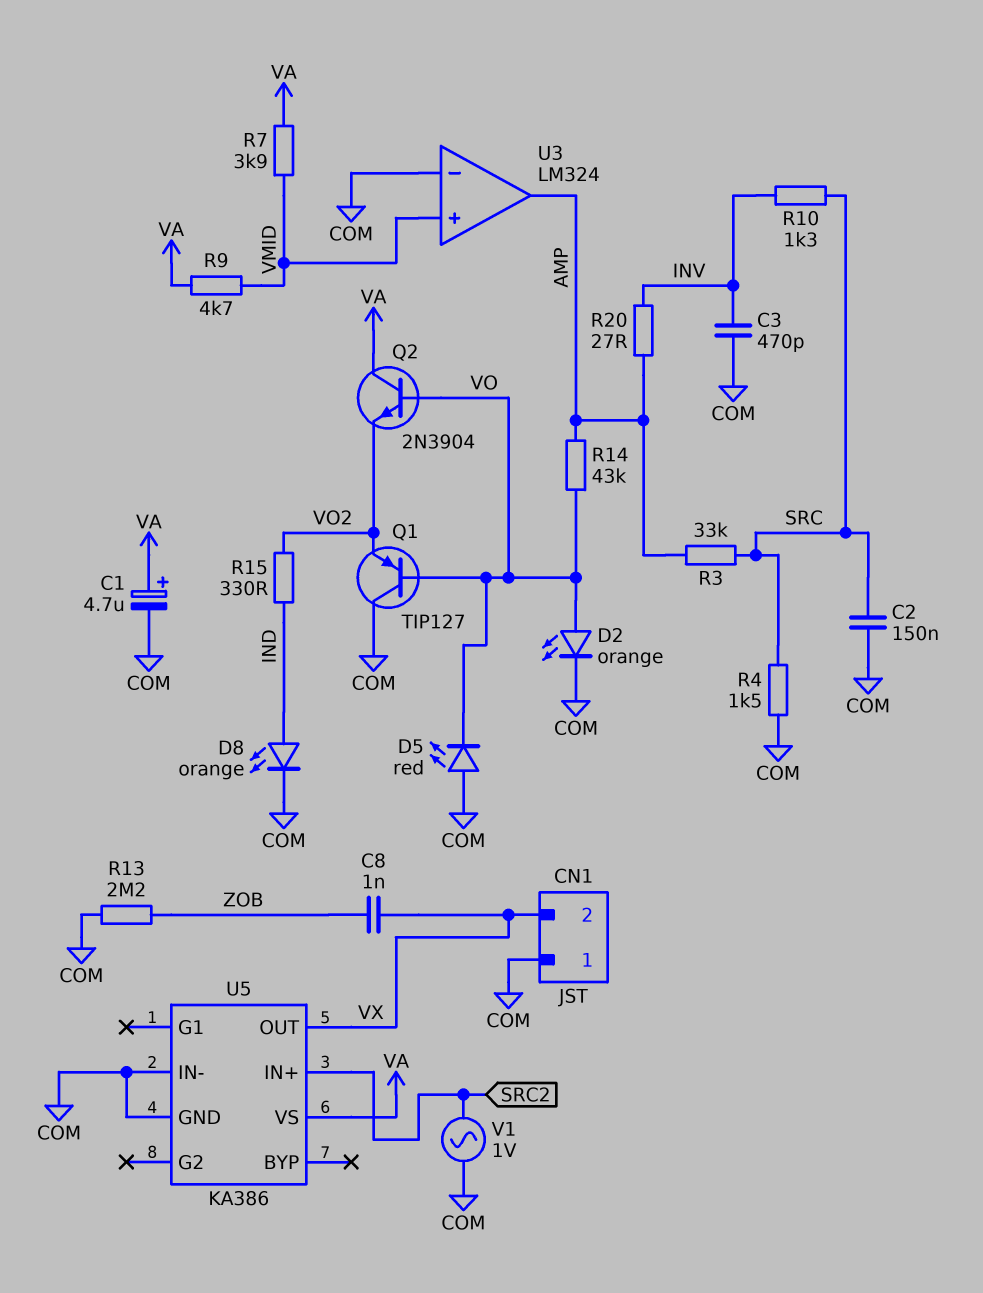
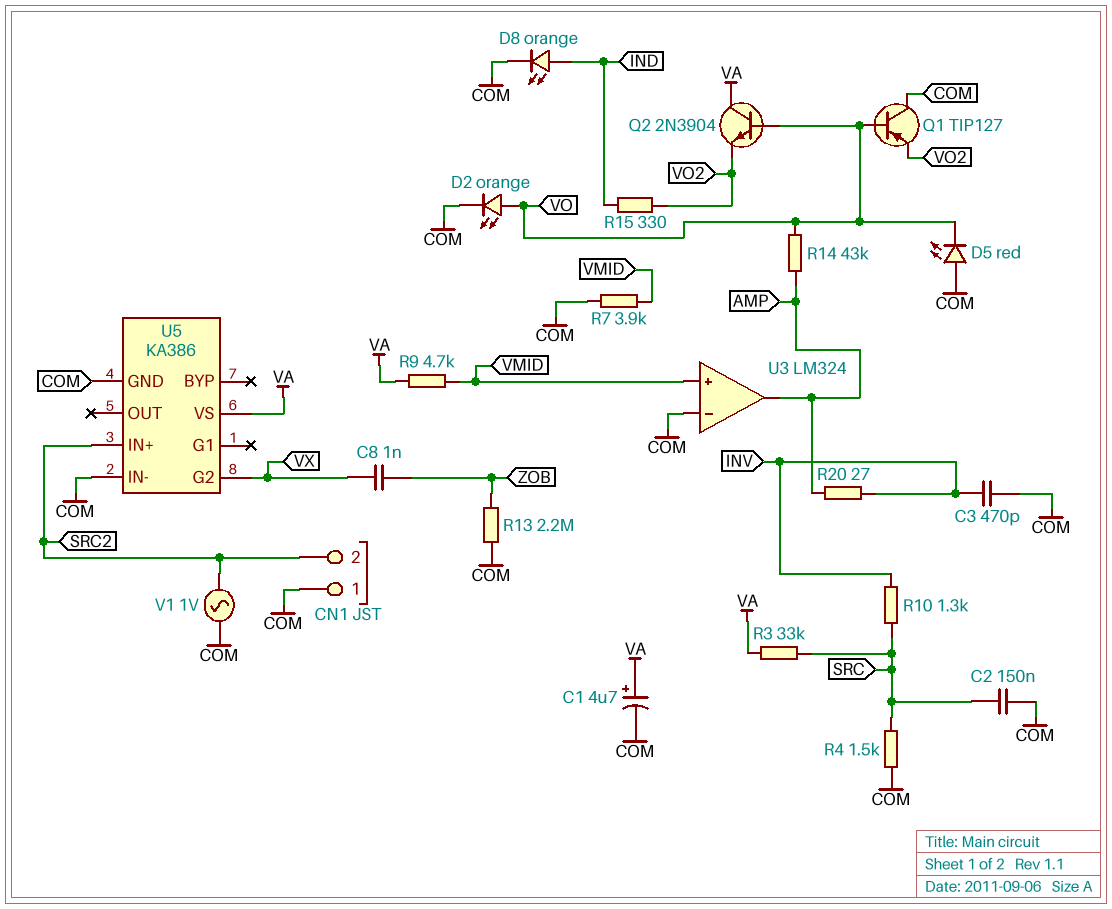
CN1 pin 2: VX -> SRC2
R3: 33k (AMP, SRC) -> 33k (SRC, VA)
R7: 3.9k (VA, VMID) -> 3.9k (COM, VMID)
U5 pin G2: none -> VX
U5 pin OUT: VX -> none

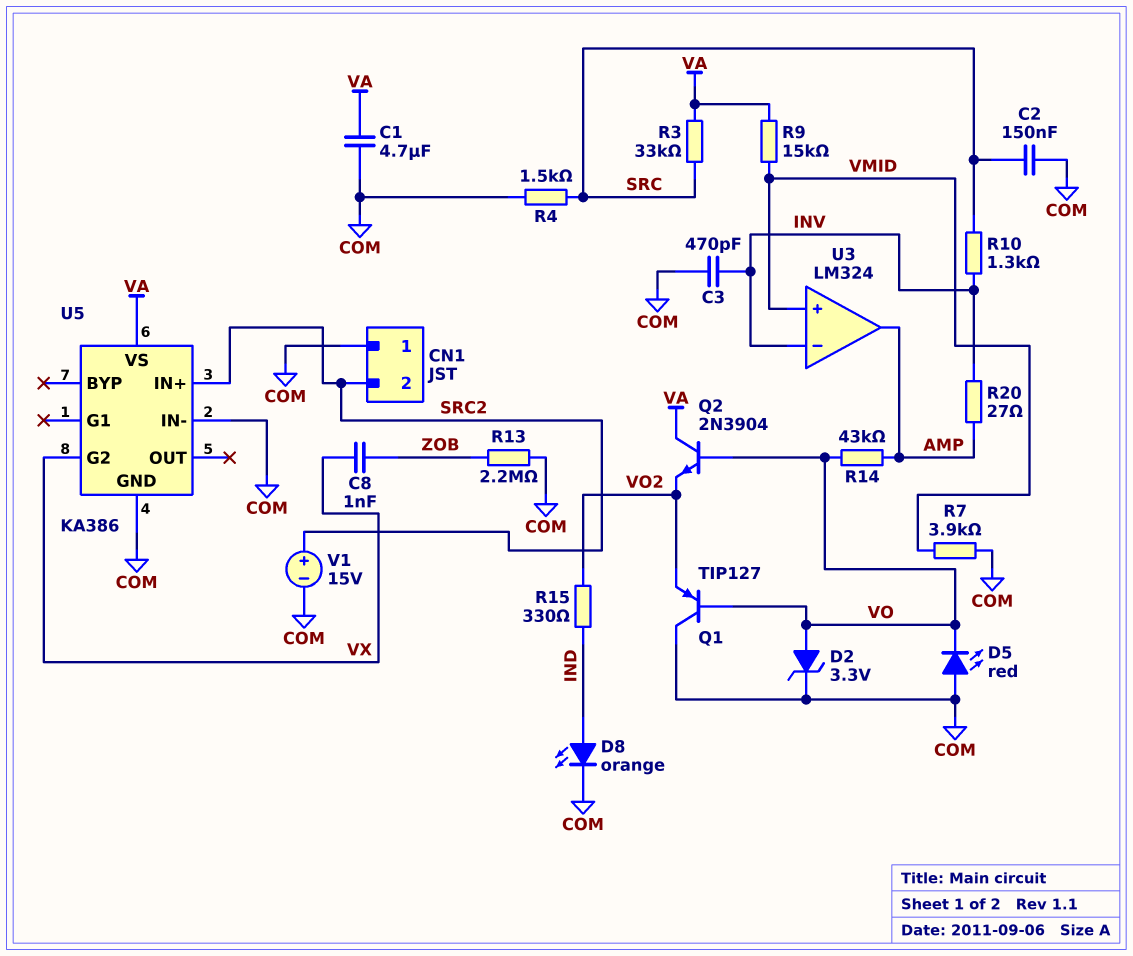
C1: 4.7uF (plus VA, minus COM) -> 4.7uF (COM, VA)
D2: LED orange (A VO, K COM) -> zener 3.3V (A VO, K COM)
R9: 4.7k (VA, VMID) -> 15k (VA, VMID)
U3 pin in-: COM -> INV
V1: AC 1V (COM, SRC2) -> 15V (plus SRC2, minus COM)

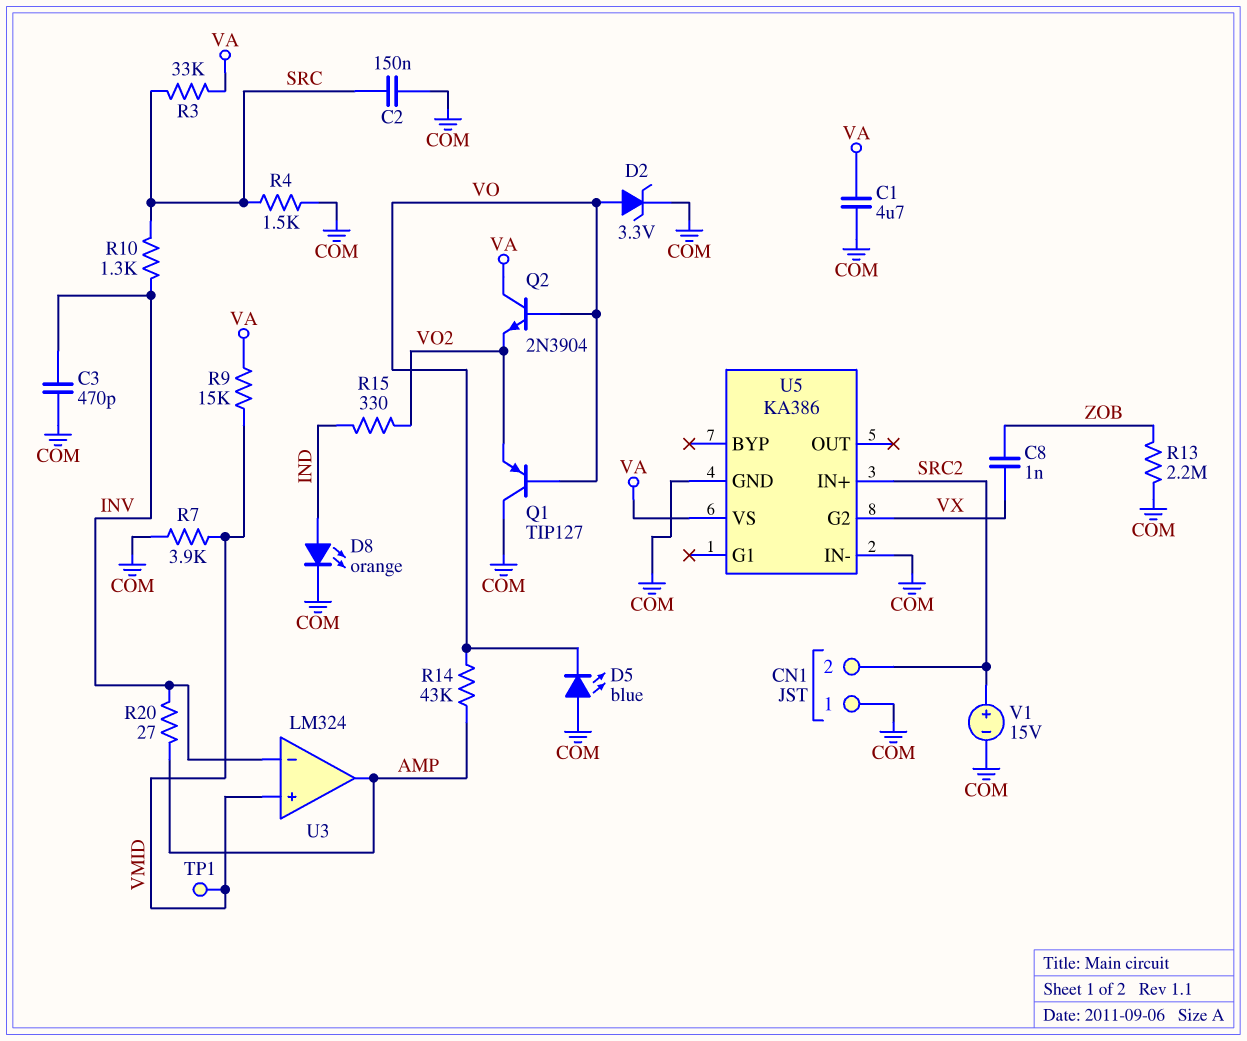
D5: LED red (A COM, K VO) -> LED blue (A COM, K VO)
TP1: none -> test point (VMID)

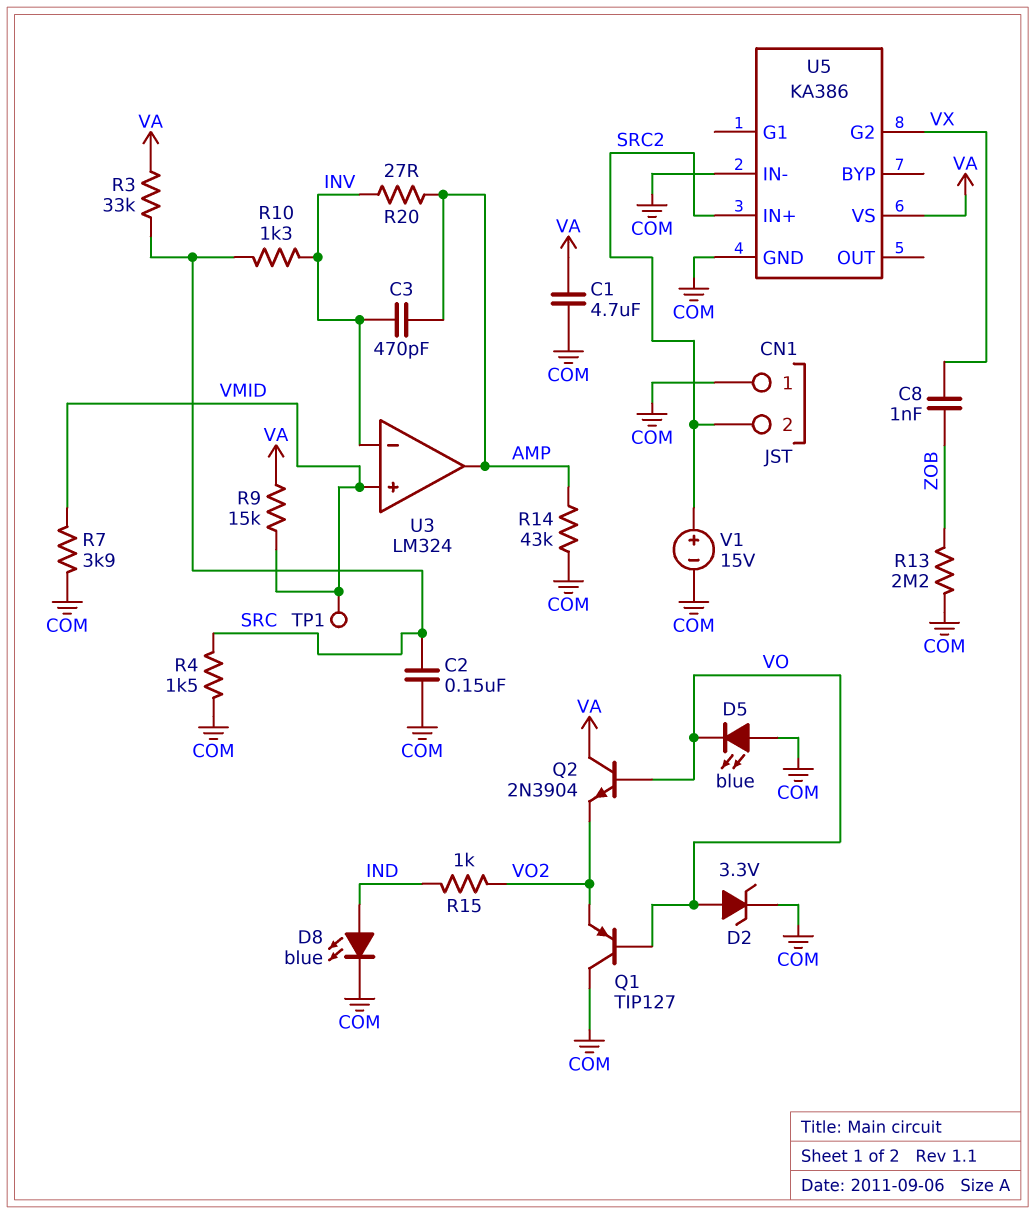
C3: 470pF (COM, INV) -> 470pF (AMP, INV)
D8: LED orange (A IND, K COM) -> LED blue (A IND, K COM)
R14: 43k (AMP, VO) -> 43k (AMP, COM)
R15: 330 (IND, VO2) -> 1k (IND, VO2)

